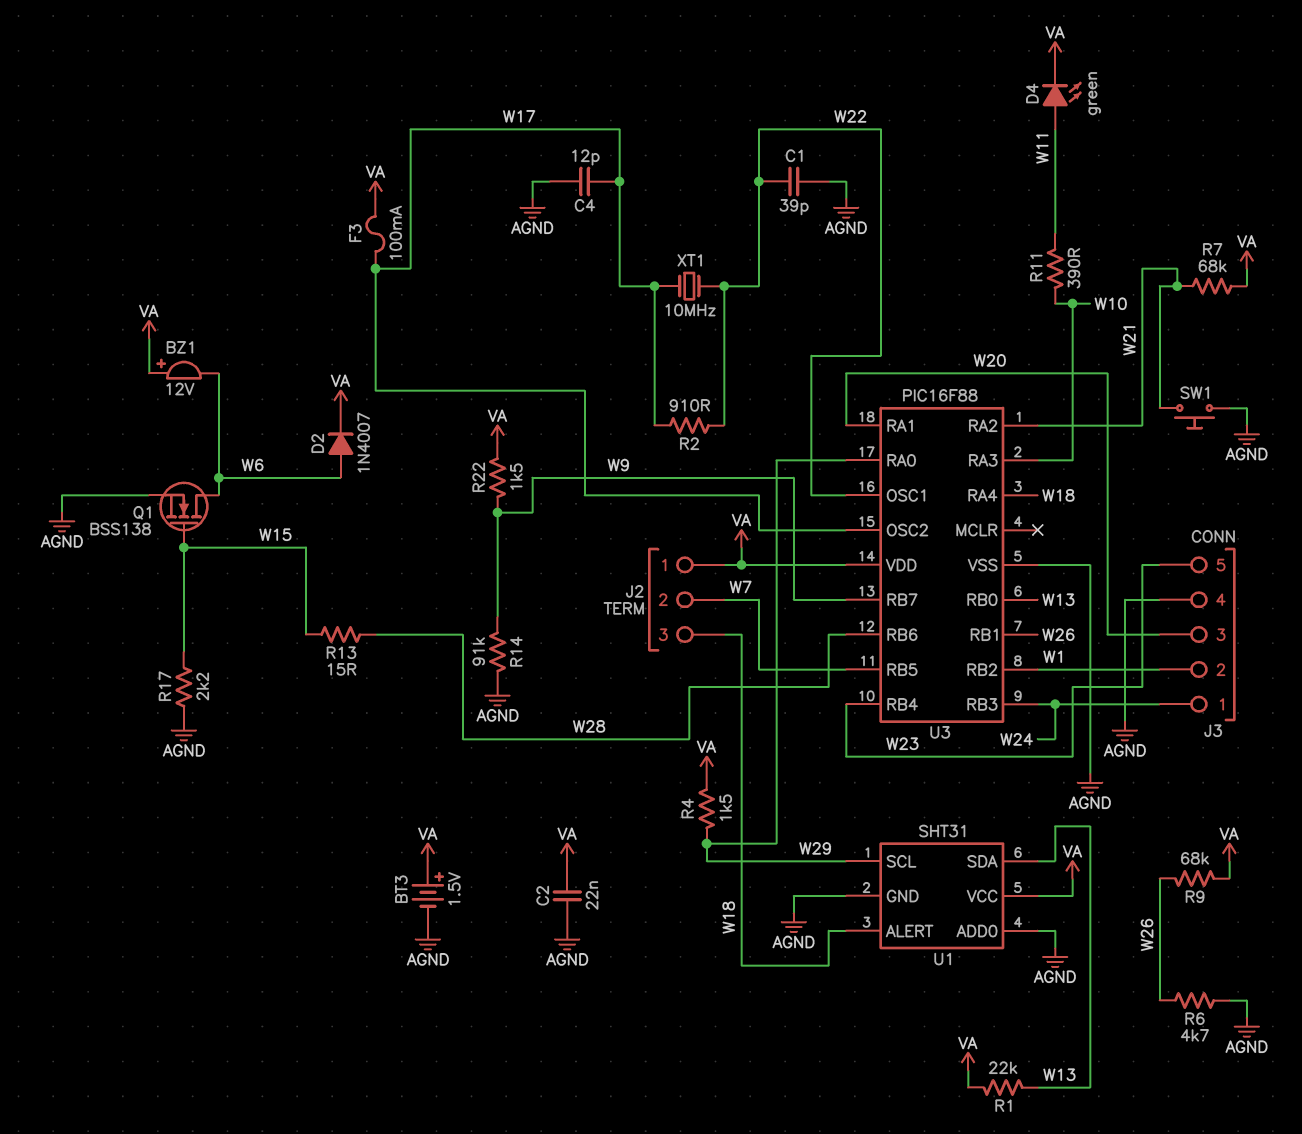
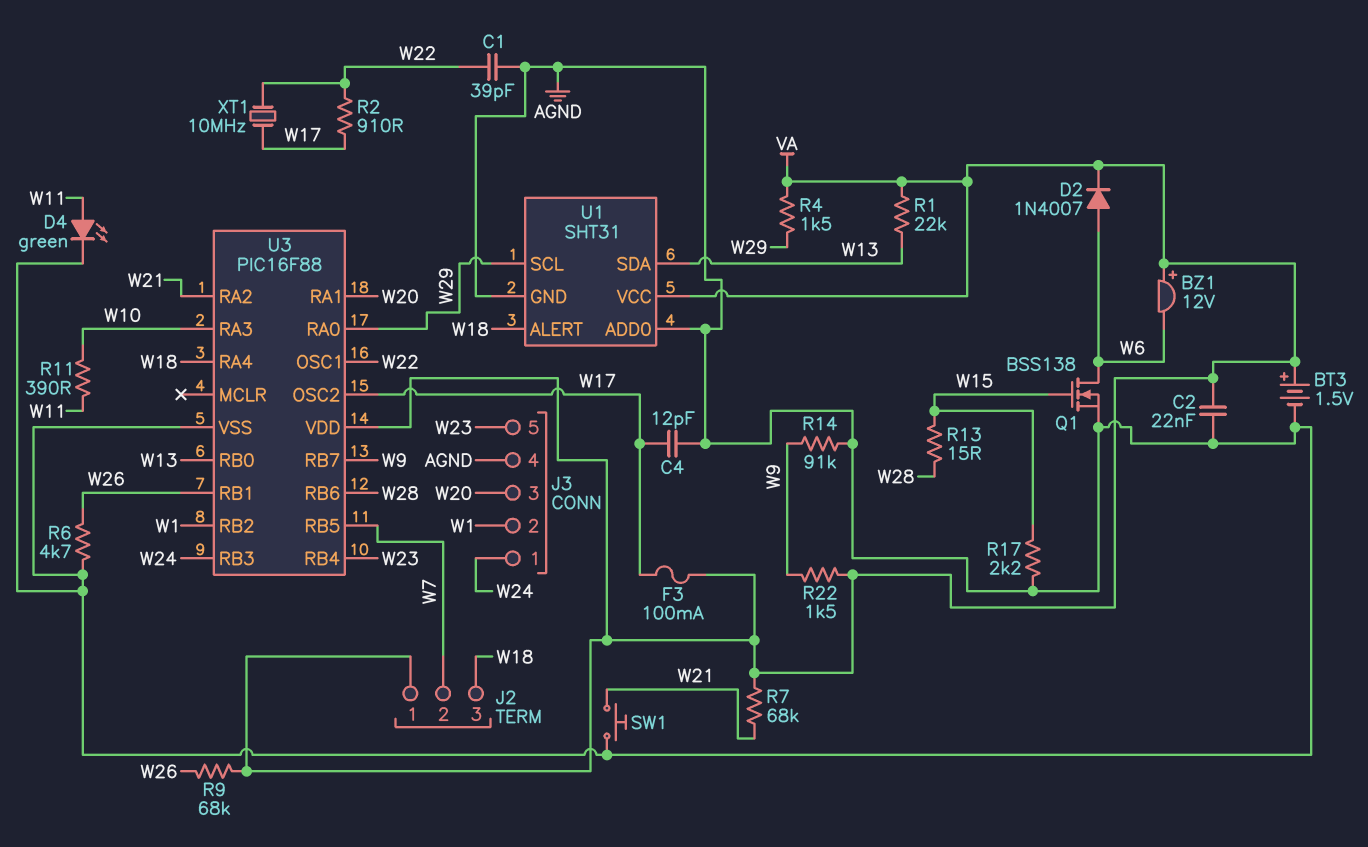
D4: LED green (A W11, K VA) -> LED green (A W11, K AGND)

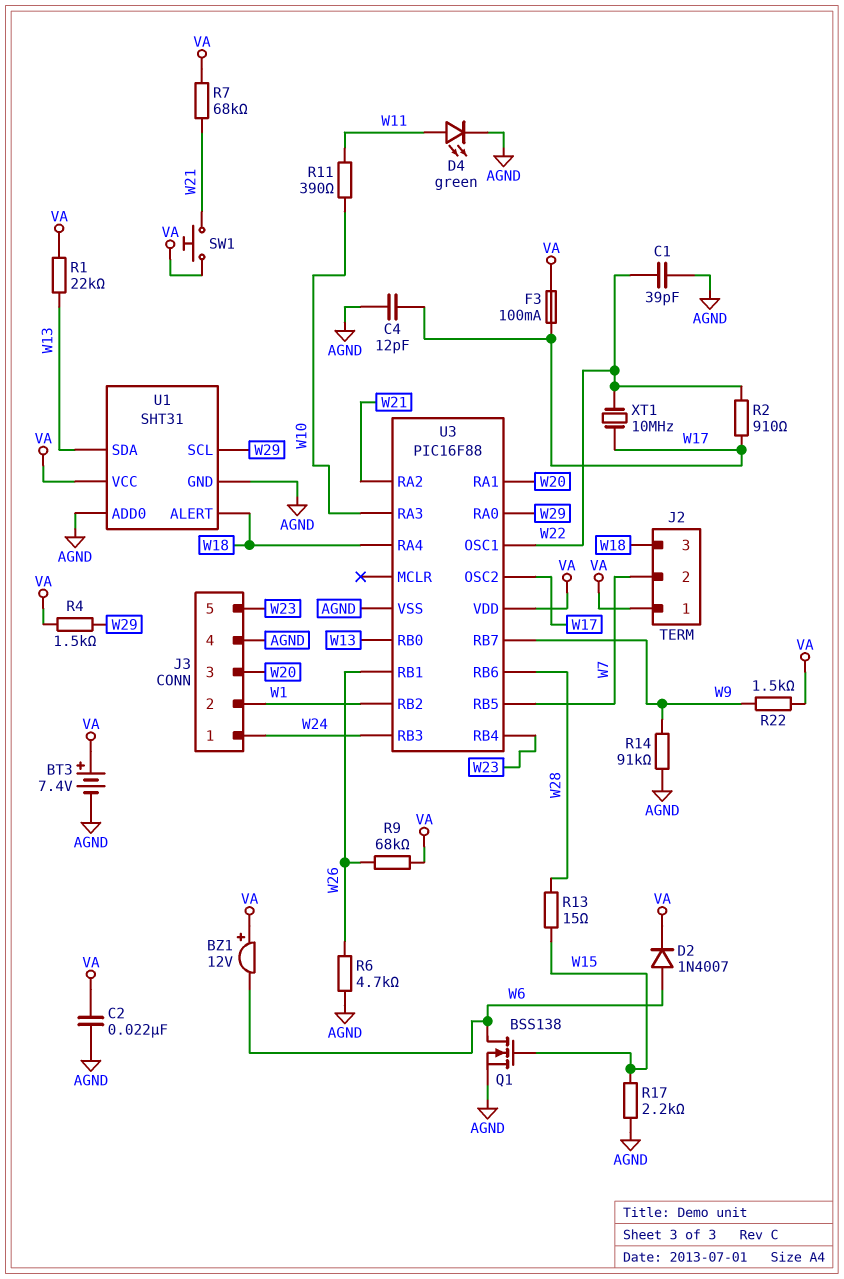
BT3: 1.5V (plus VA, minus AGND) -> 7.4V (plus VA, minus AGND)
SW1: button (AGND, W21) -> button (VA, W21)

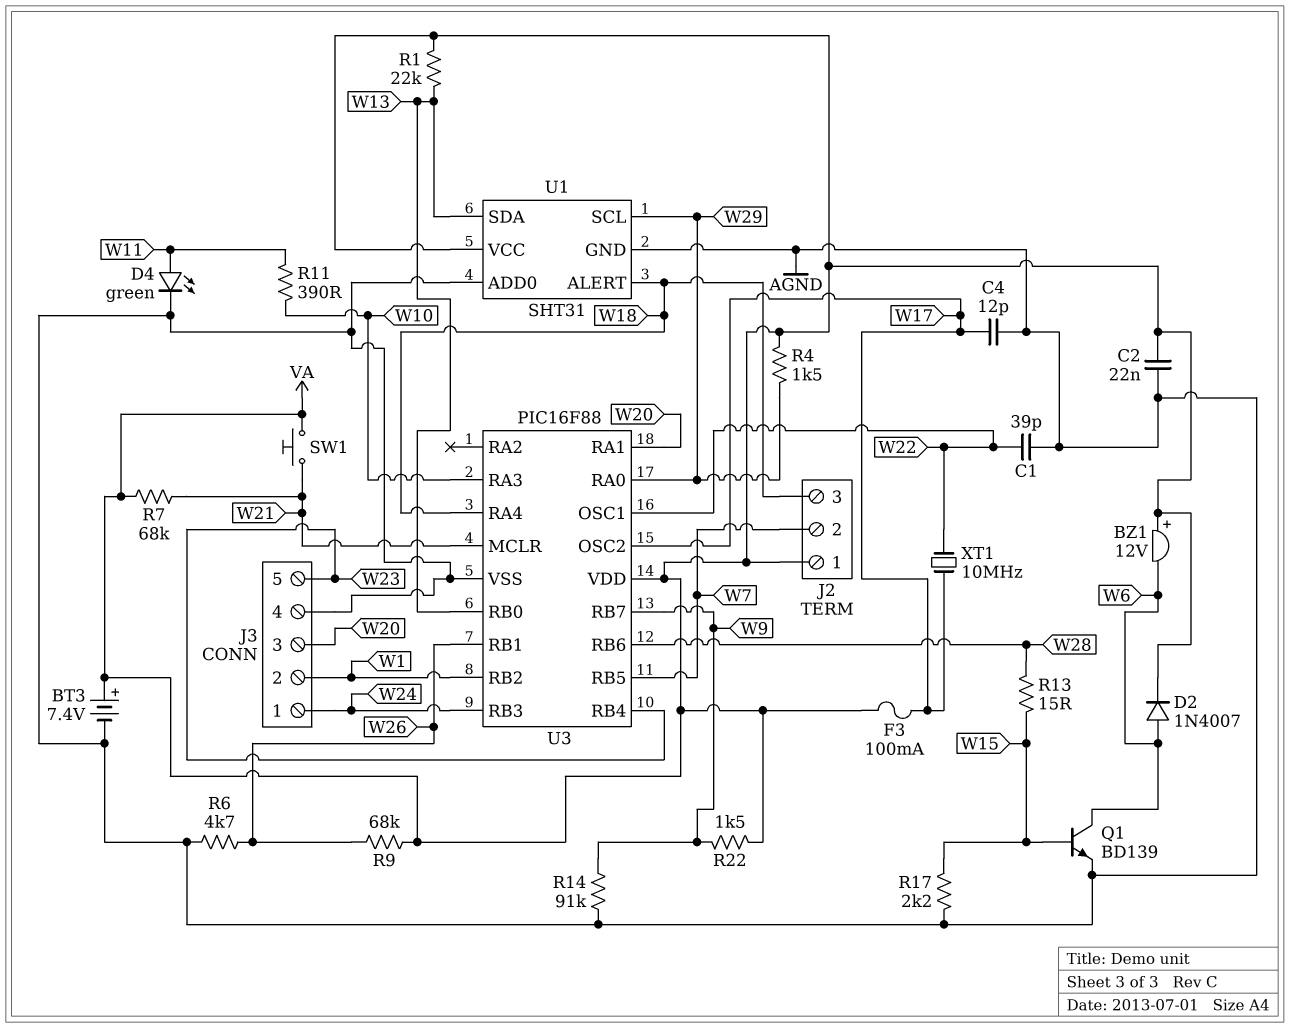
Q1: NMOS BSS138 (G W15, D W6, S AGND) -> NPN BD139 (B W15, C W6, E AGND)
R2: 910 (W17, W22) -> none
U3 pin MCLR: none -> W21
U3 pin RA2: W21 -> none

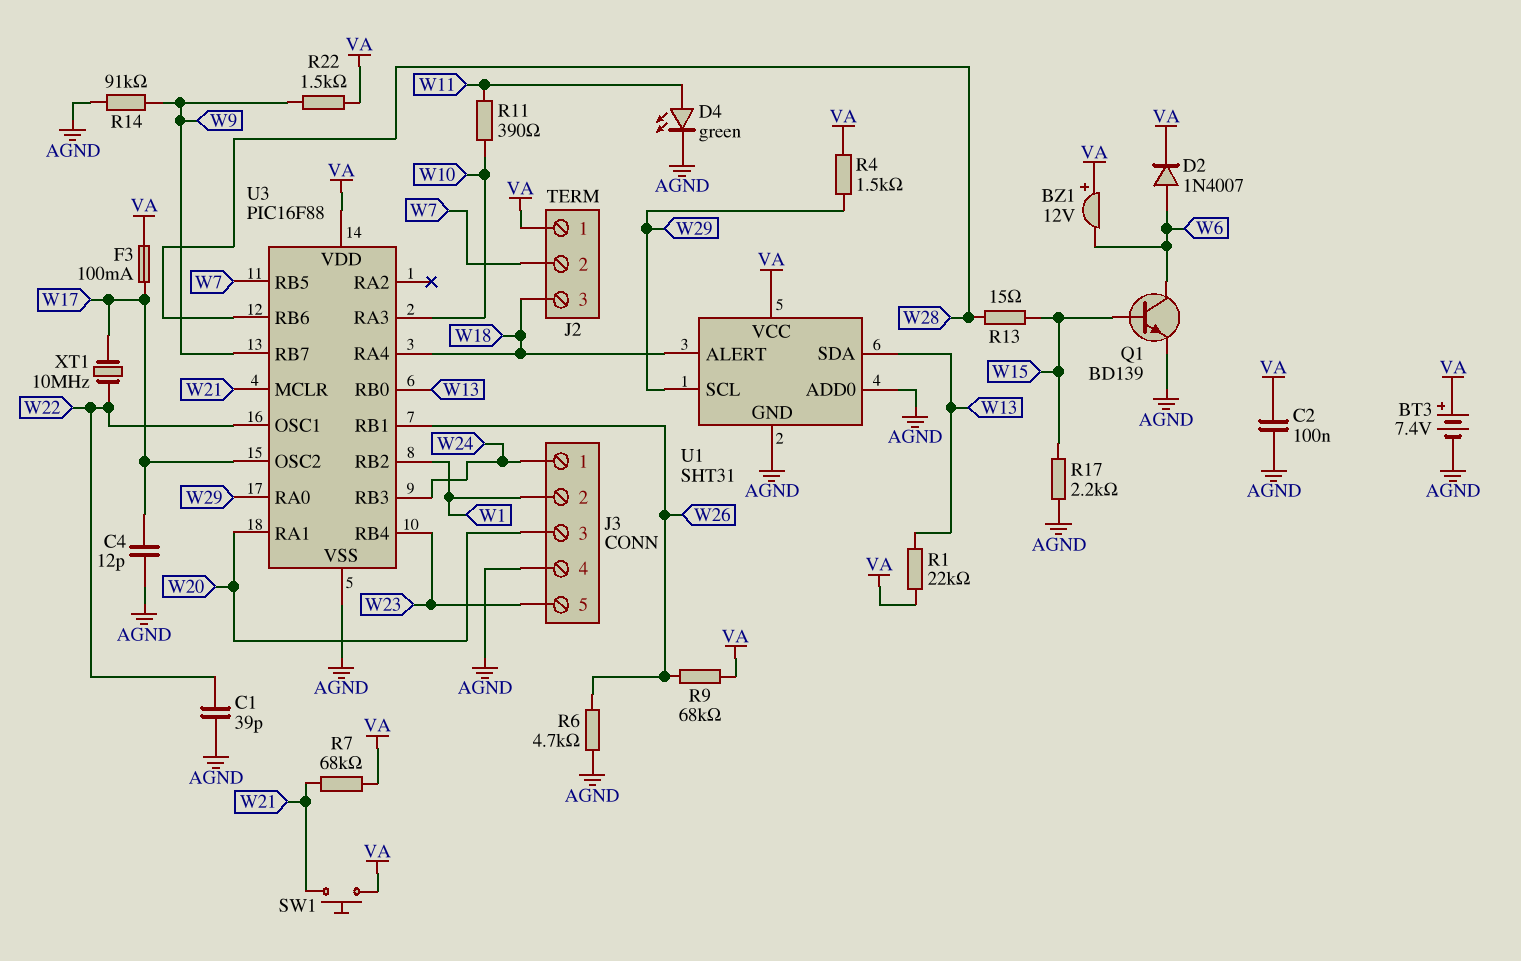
C2: 22nF (AGND, VA) -> 100nF (AGND, VA)

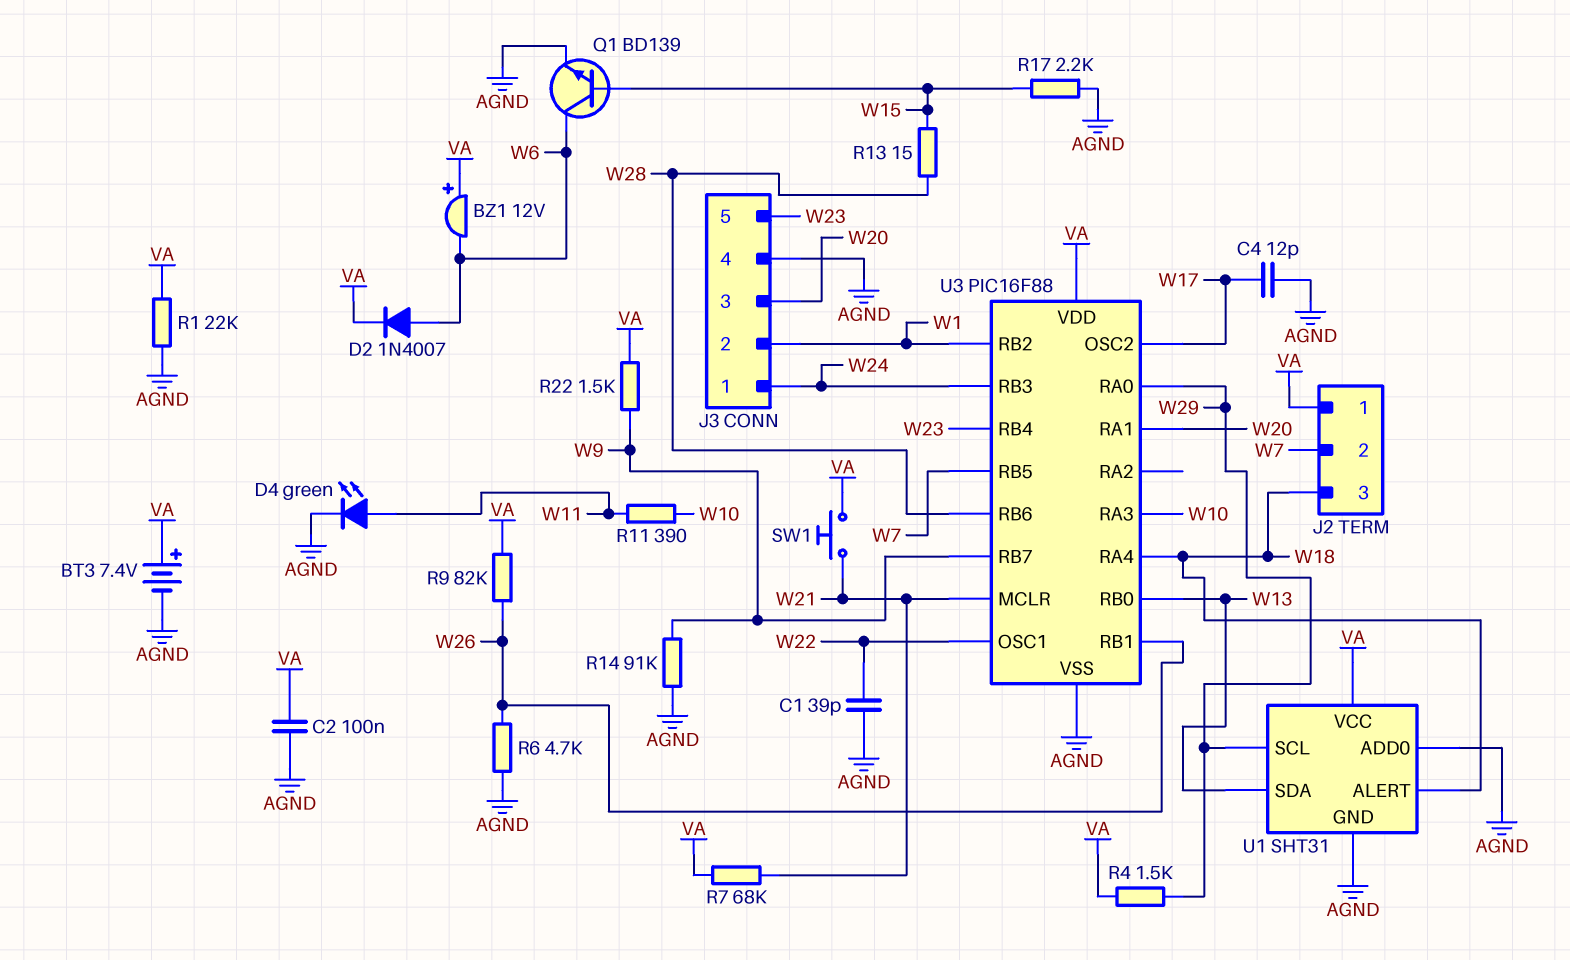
F3: 100mA (VA, W17) -> none
R1: 22k (VA, W13) -> 22k (AGND, VA)
R9: 68k (VA, W26) -> 82k (VA, W26)
XT1: 10MHz (W17, W22) -> none

